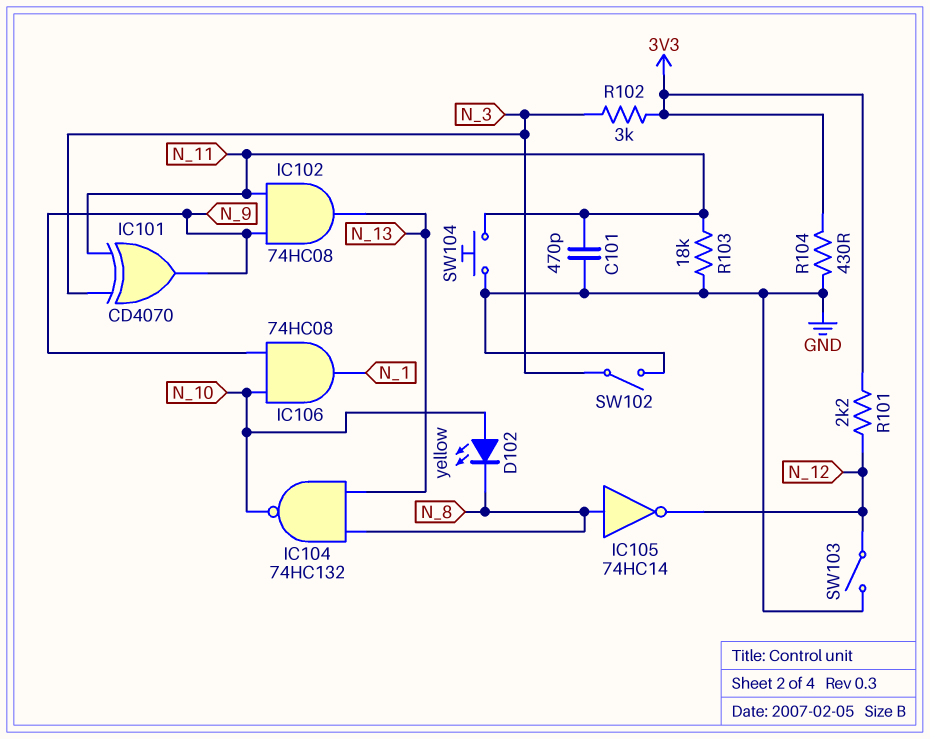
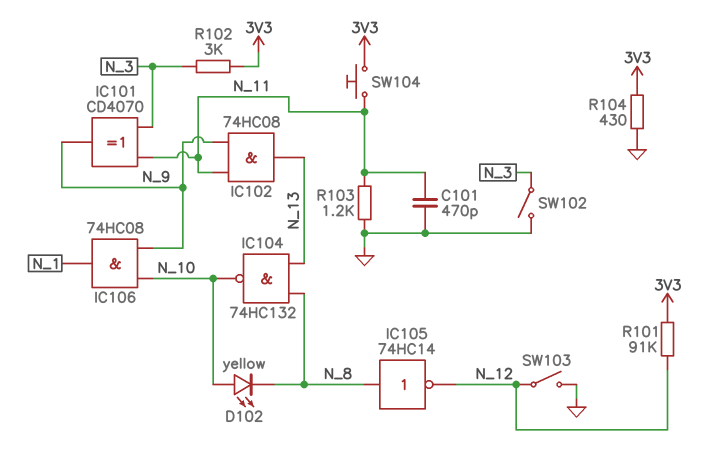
R101: 2.2k (3V3, N_12) -> 91k (3V3, N_12)
R103: 18k (GND, N_11) -> 1.2k (GND, N_11)
SW104: button (GND, N_11) -> button (3V3, N_11)

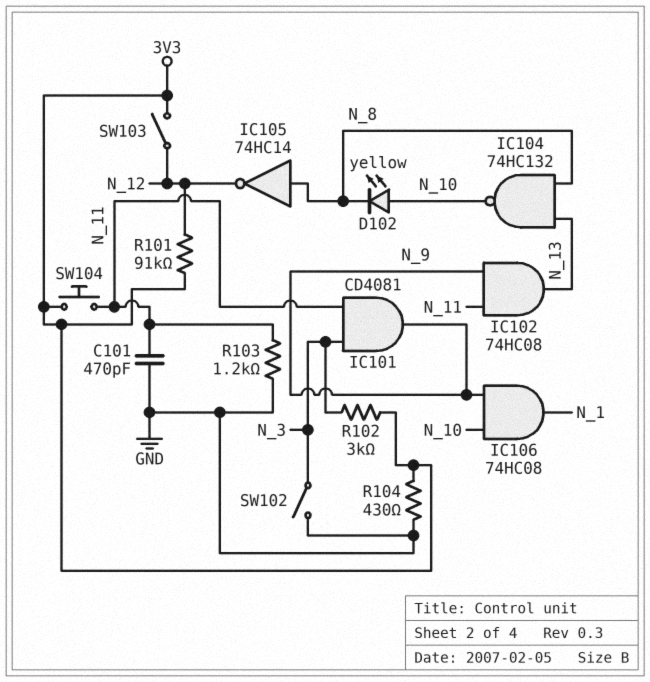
IC101: XOR CD4070 (in N_3, in N_11, out N_9) -> AND CD4081 (in N_3, in N_11, out N_9)
SW103: switch (GND, N_12) -> switch (3V3, N_12)

